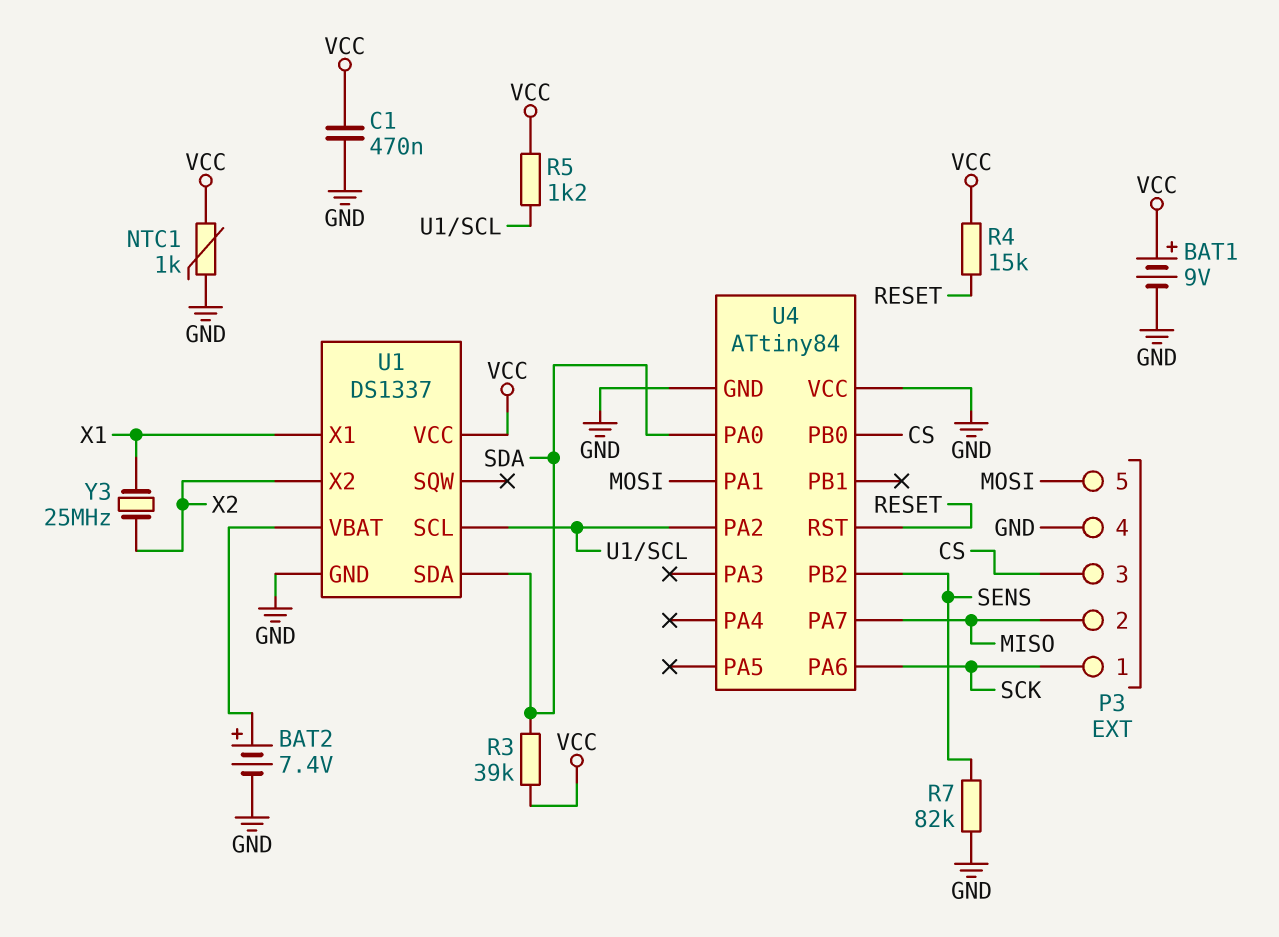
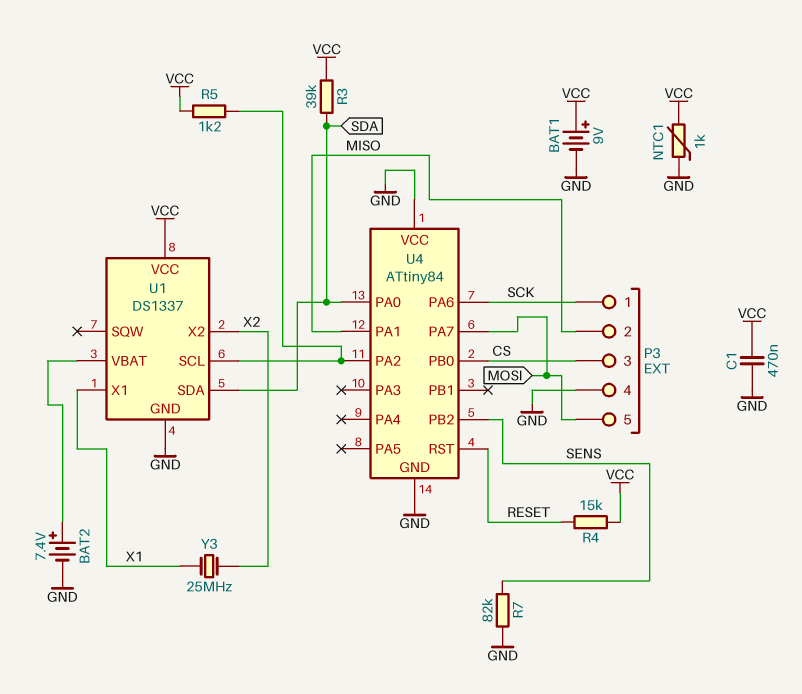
U4 pin PA1: MOSI -> MISO
U4 pin PA7: MISO -> MOSI

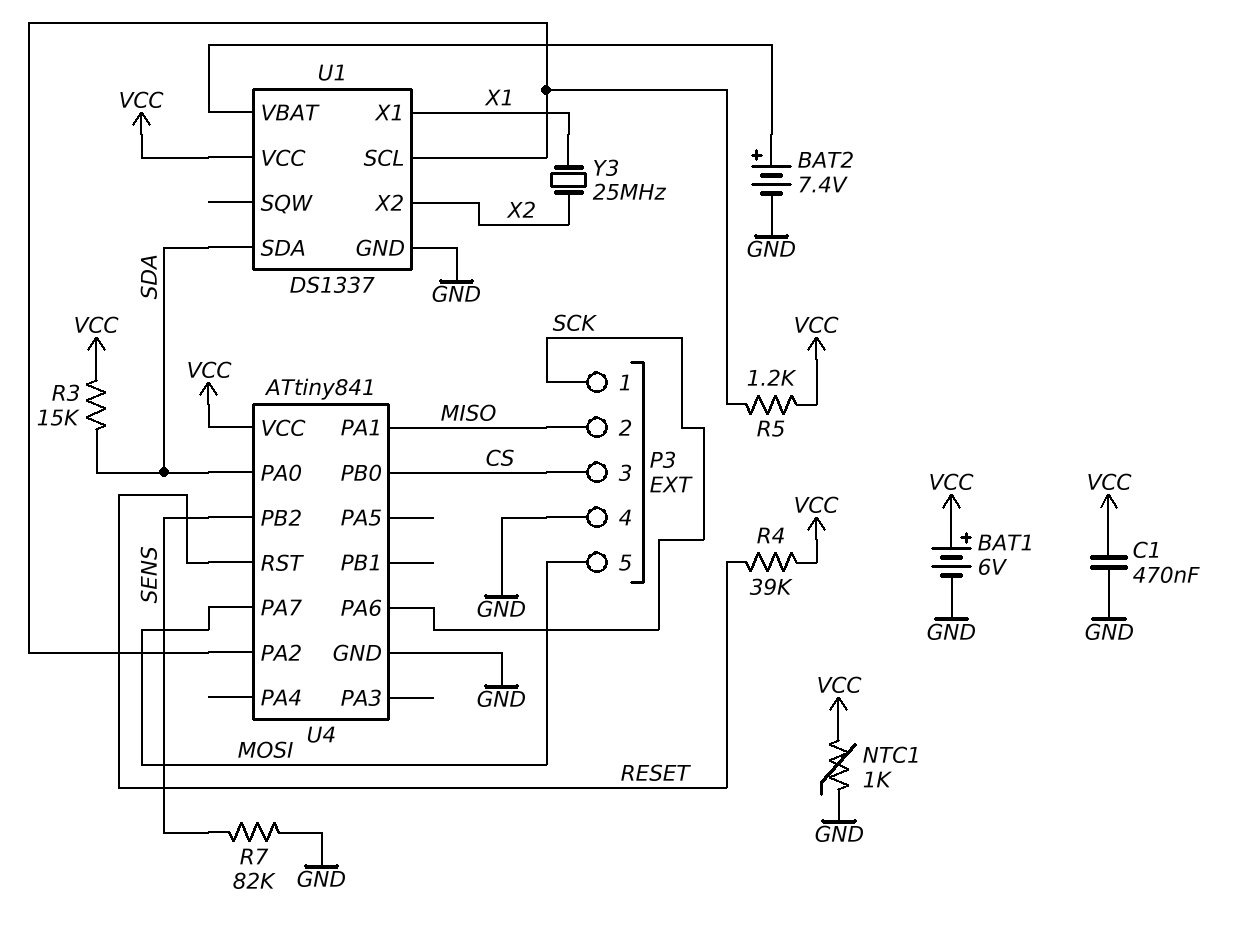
BAT1: 9V (plus VCC, minus GND) -> 6V (plus VCC, minus GND)
R3: 39k (SDA, VCC) -> 15k (SDA, VCC)
R4: 15k (RESET, VCC) -> 39k (RESET, VCC)
U4: ATtiny84 -> ATtiny841
U4 pin VCC: GND -> VCC

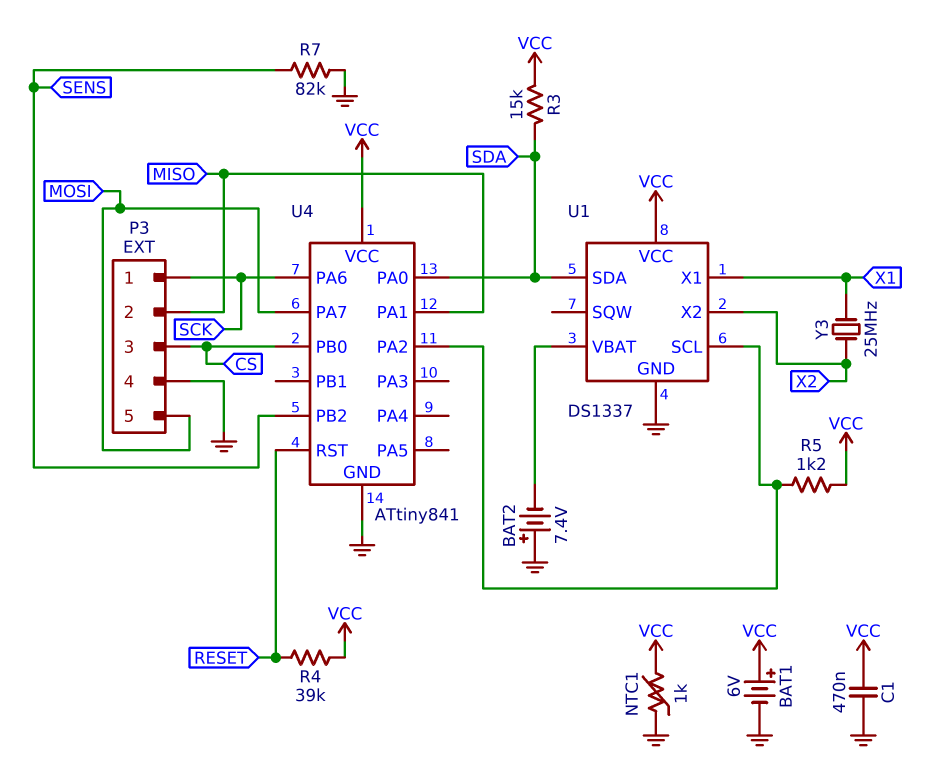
BAT2: 7.4V (plus U1/VBAT, minus GND) -> 7.4V (plus GND, minus U1/VBAT)

